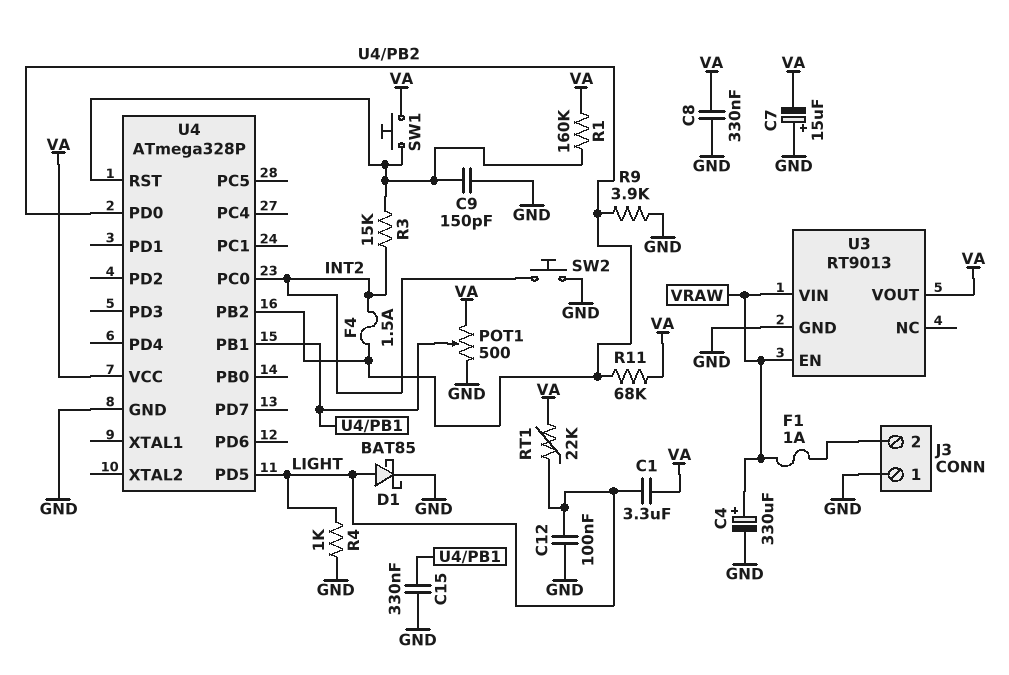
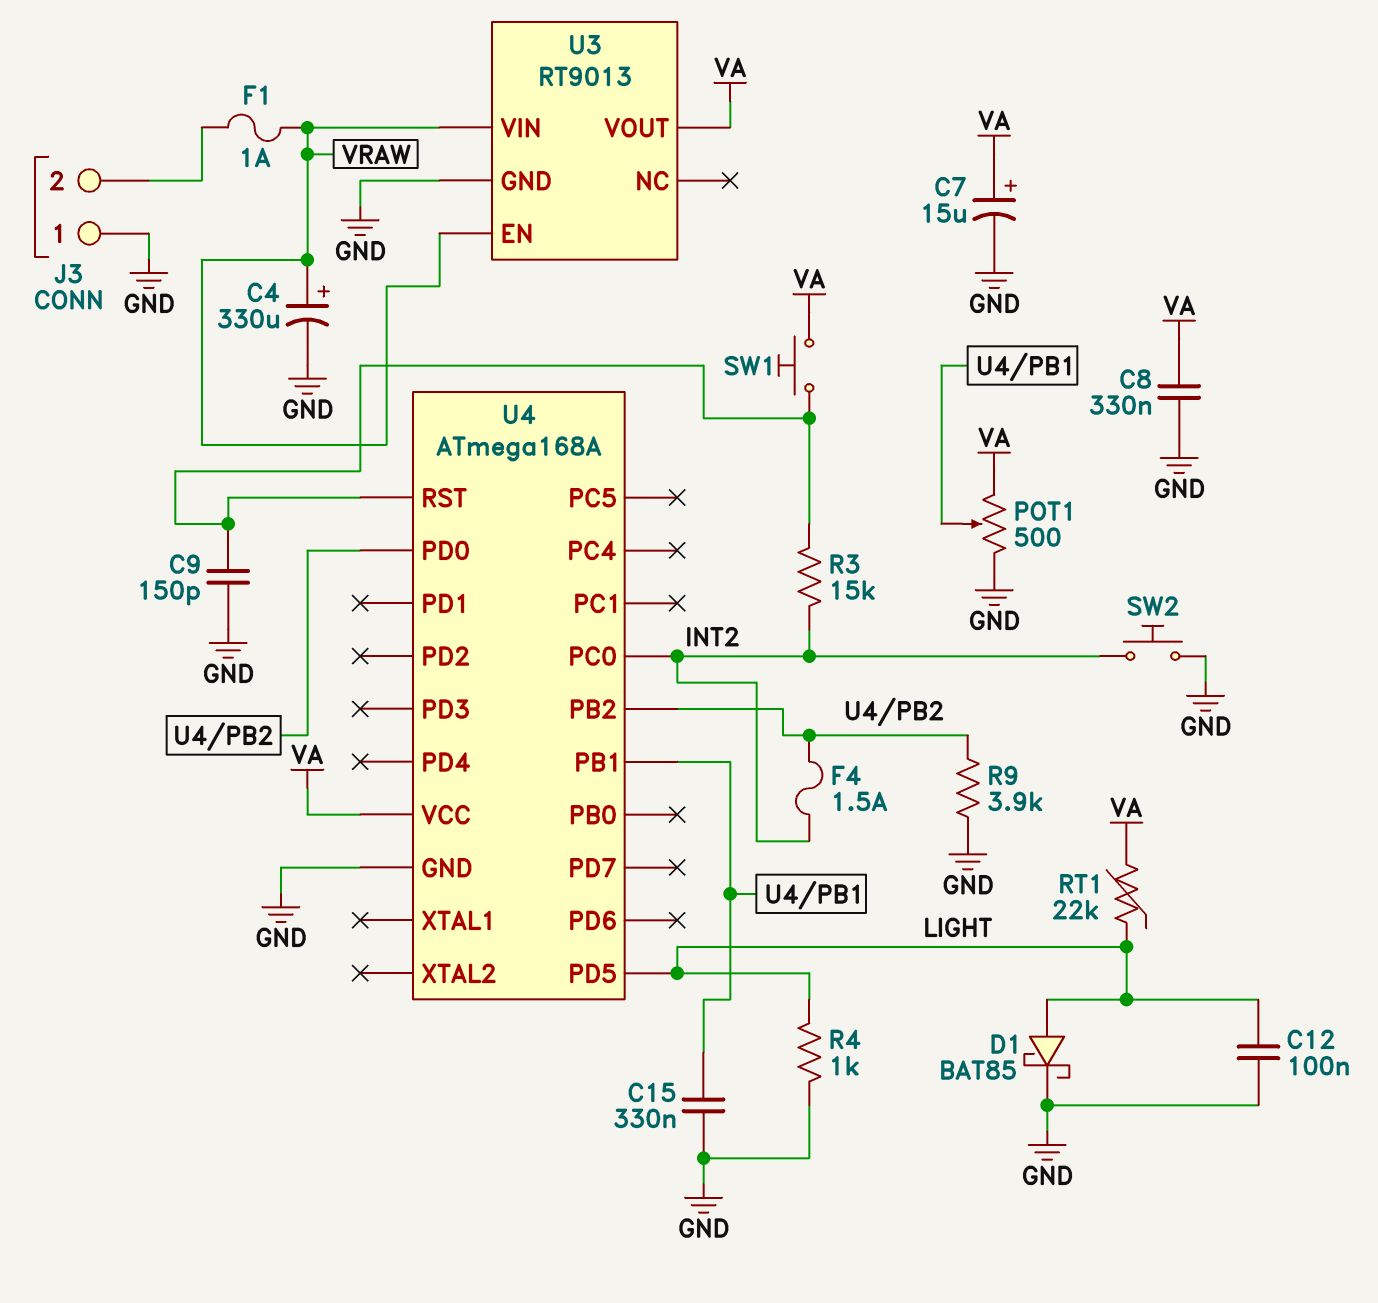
C1: 3.3uF (LIGHT, VA) -> none
C7: 15uF (plus GND, minus VA) -> 15uF (plus VA, minus GND)
R1: 160k (U4/RST, VA) -> none
R11: 68k (U4/PB2, VA) -> none
U4: ATmega328P -> ATmega168A

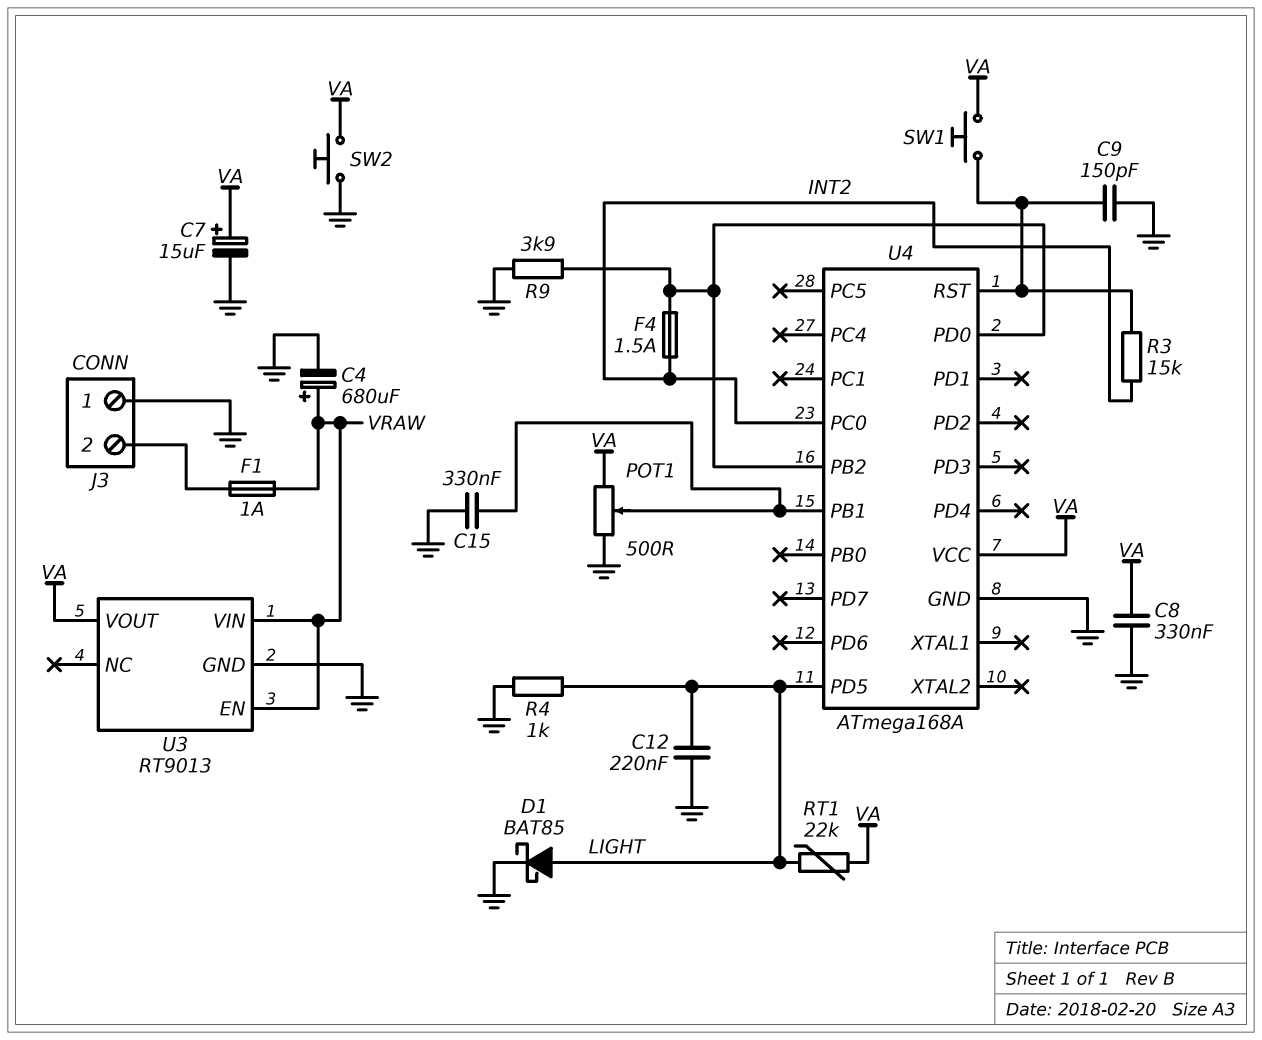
C4: 330uF (plus VRAW, minus GND) -> 680uF (plus VRAW, minus GND)
C12: 100nF (GND, LIGHT) -> 220nF (GND, LIGHT)
SW2: button (GND, INT2) -> button (GND, VA)

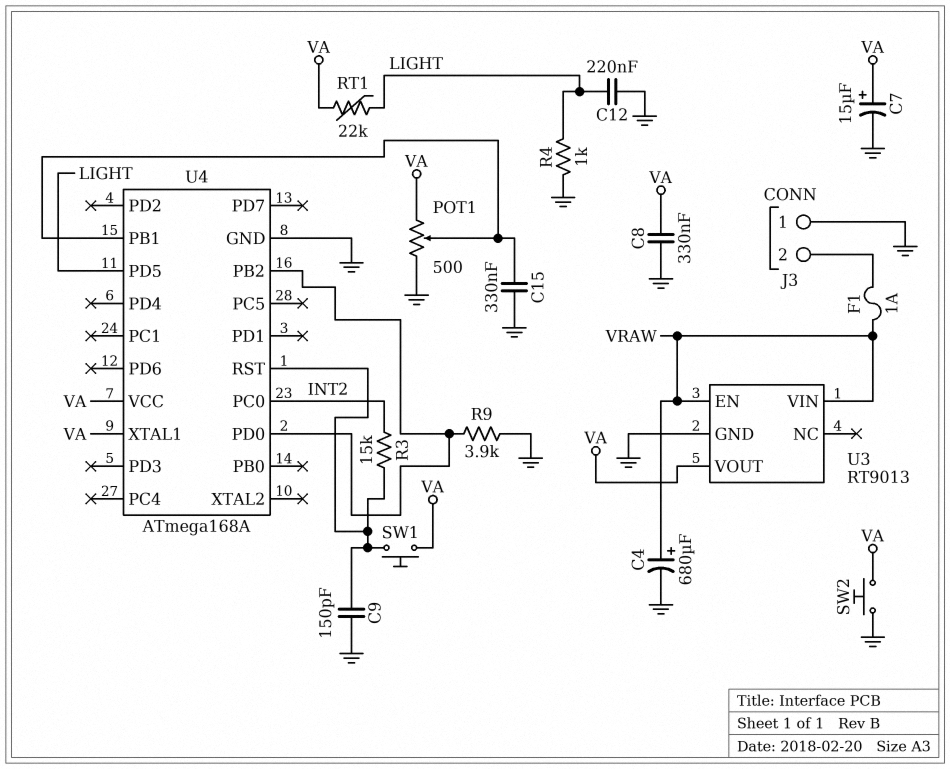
D1: schottky BAT85 (A LIGHT, K GND) -> none
F4: 1.5A (INT2, U4/PB2) -> none
U4 pin XTAL1: none -> VA

